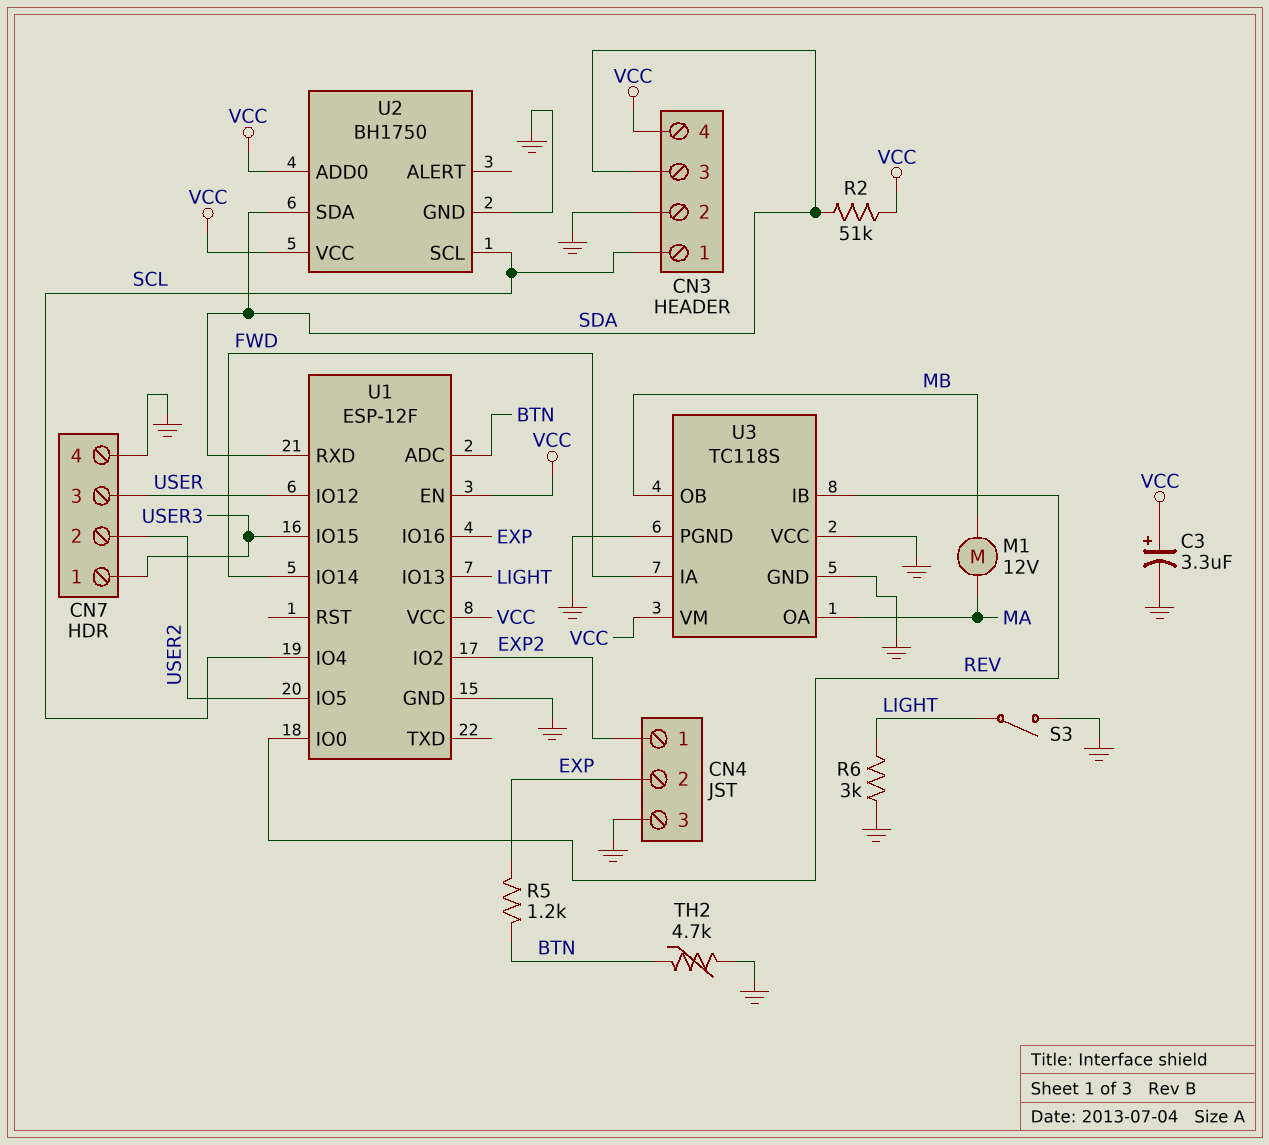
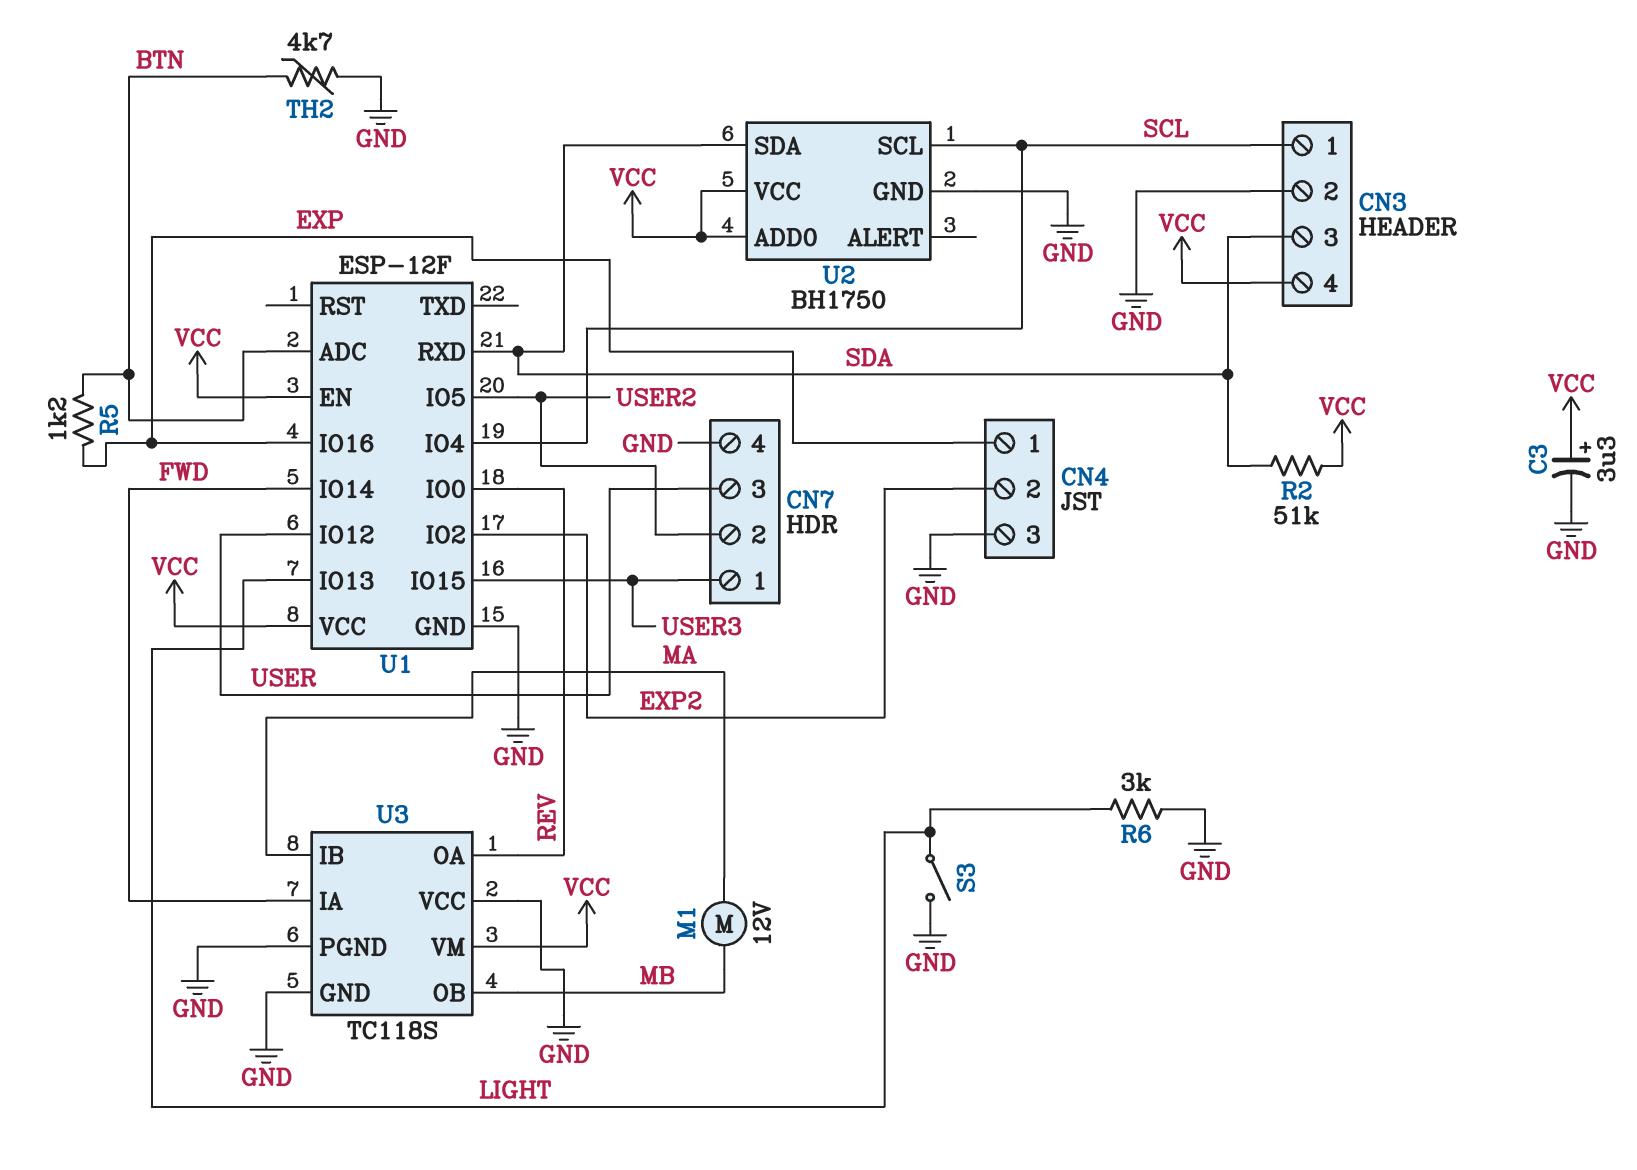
CN4 pin 1: EXP2 -> EXP
CN4 pin 2: EXP -> EXP2
U3 pin IB: REV -> MA
U3 pin OA: MA -> REV

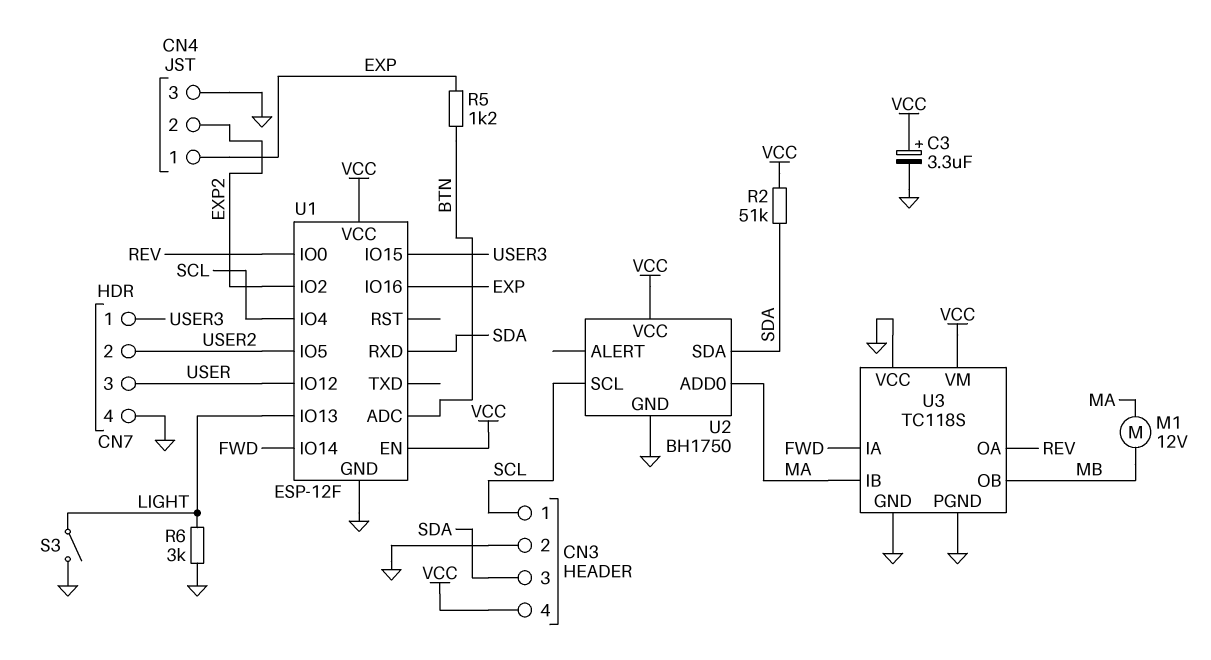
TH2: 4.7k (BTN, GND) -> none
U2 pin ADD0: VCC -> MA

